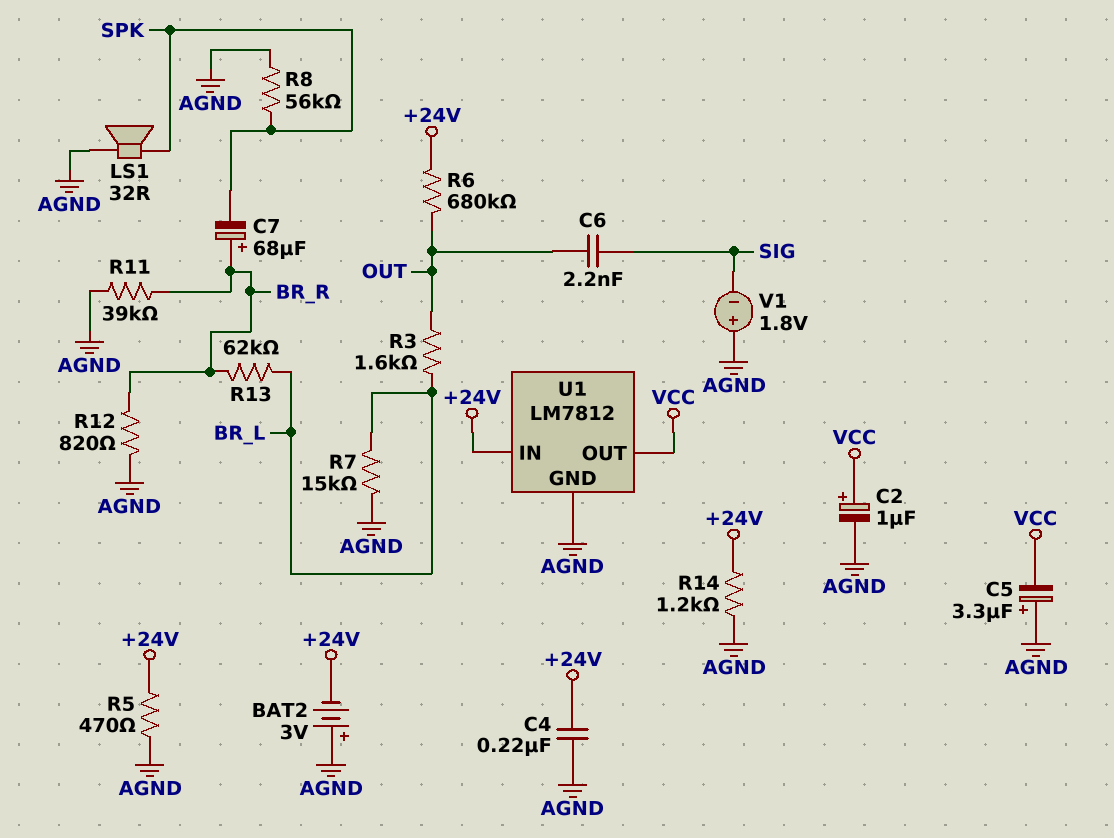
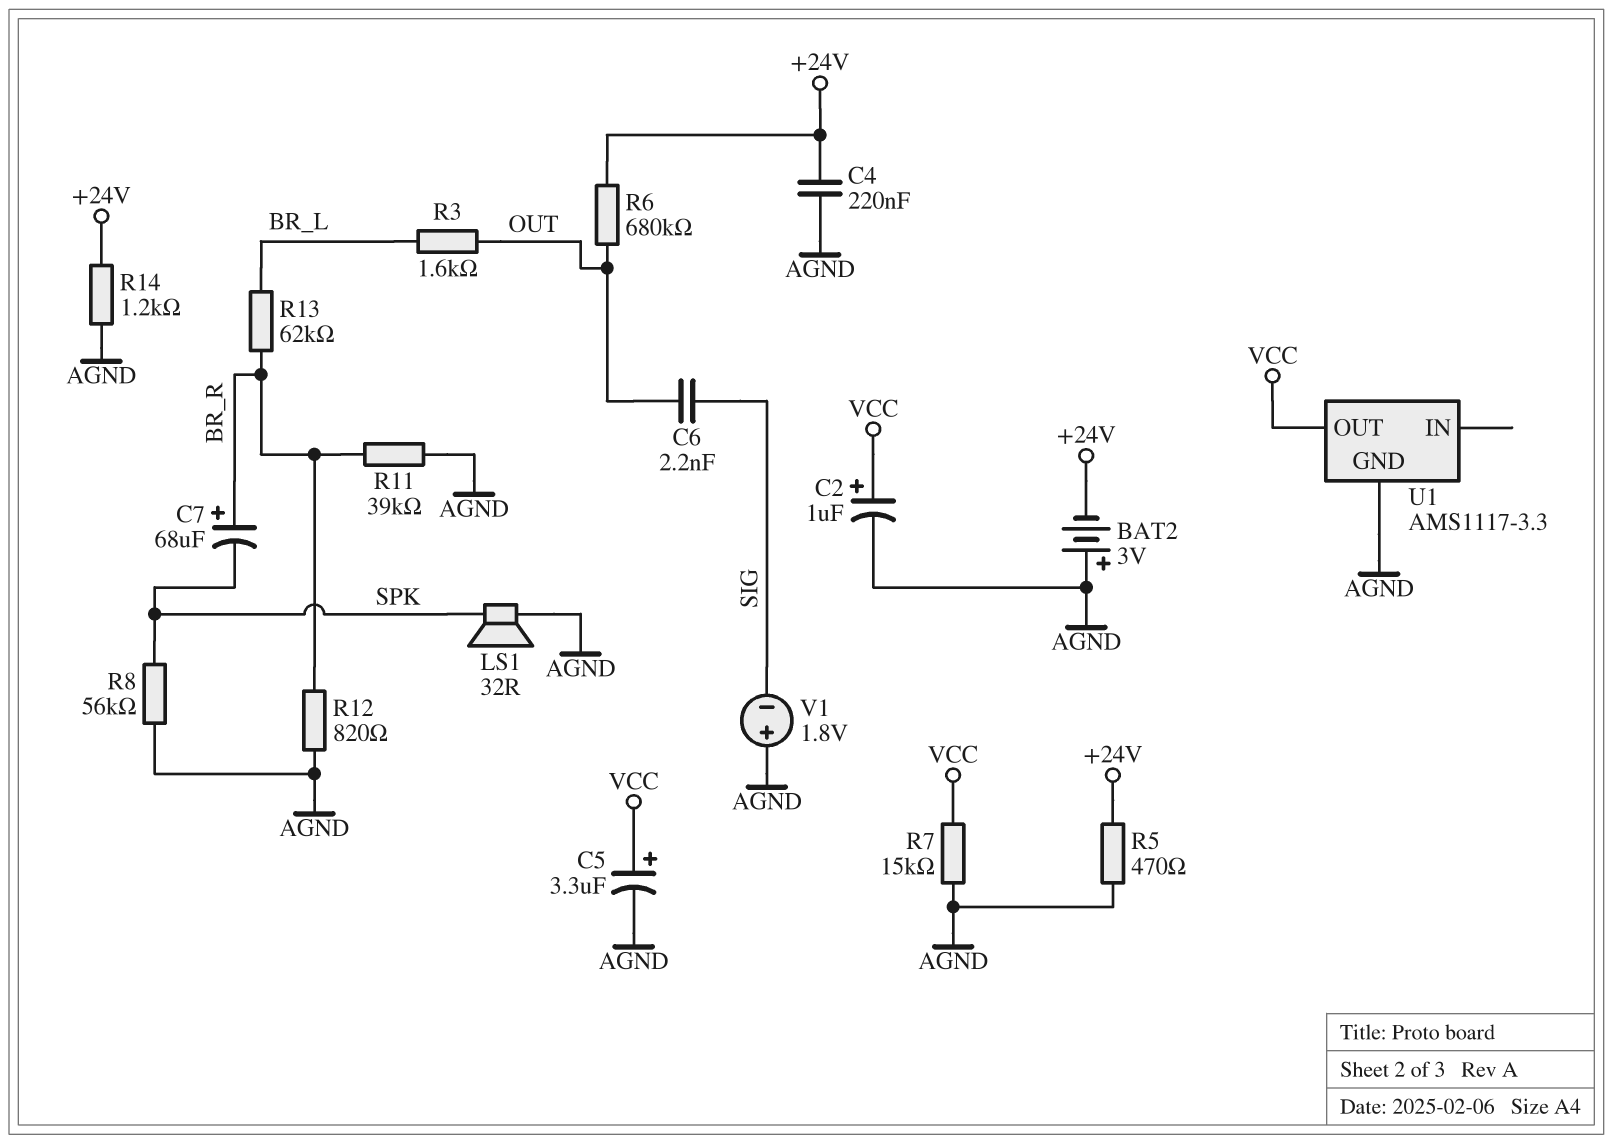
C5: 3.3uF (plus AGND, minus VCC) -> 3.3uF (plus VCC, minus AGND)
R7: 15k (AGND, BR_L) -> 15k (AGND, VCC)
U1: LM7812 -> AMS1117-3.3
U1 pin IN: +24V -> none

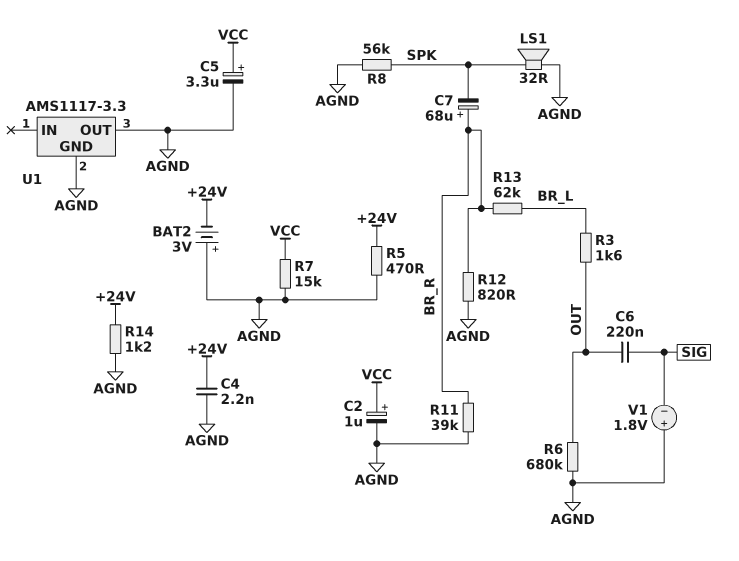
C4: 220nF (+24V, AGND) -> 2.2nF (+24V, AGND)
C6: 2.2nF (OUT, SIG) -> 220nF (OUT, SIG)
R6: 680k (+24V, OUT) -> 680k (AGND, OUT)
U1 pin OUT: VCC -> AGND

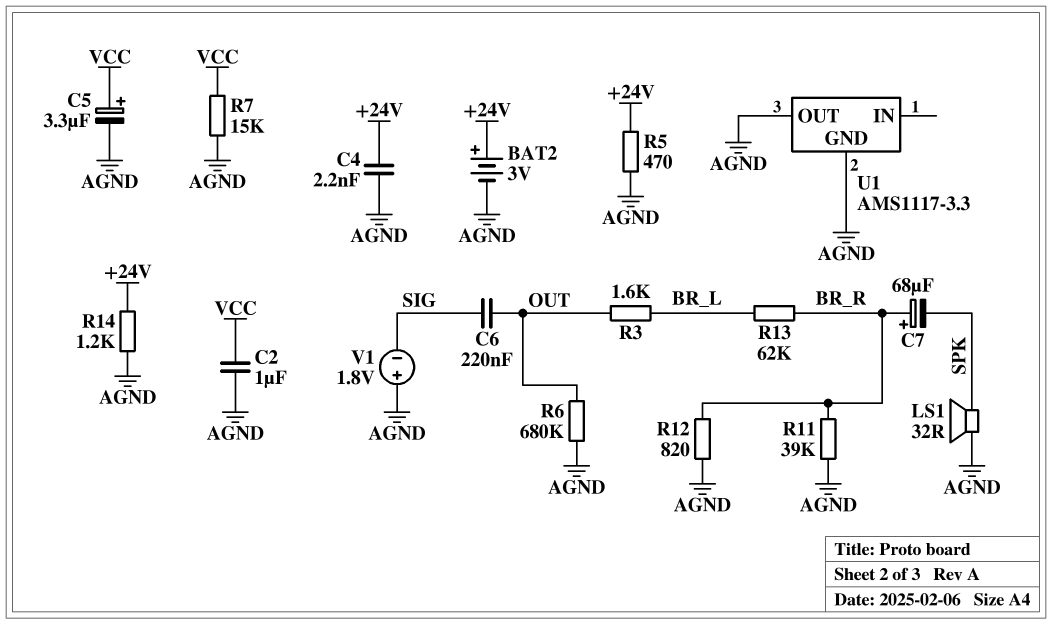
BAT2: 3V (plus AGND, minus +24V) -> 3V (plus +24V, minus AGND)
C2: 1uF (plus VCC, minus AGND) -> 1uF (AGND, VCC)
R8: 56k (AGND, SPK) -> none

